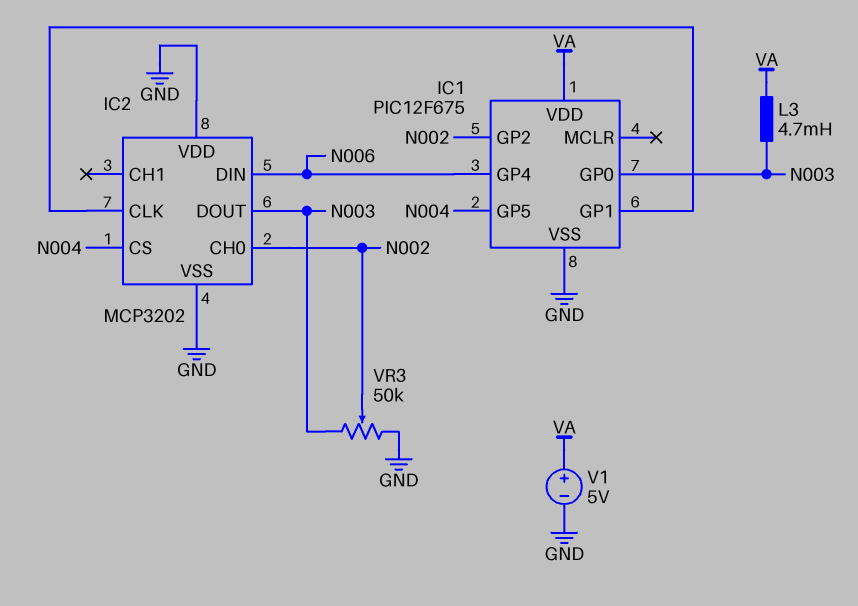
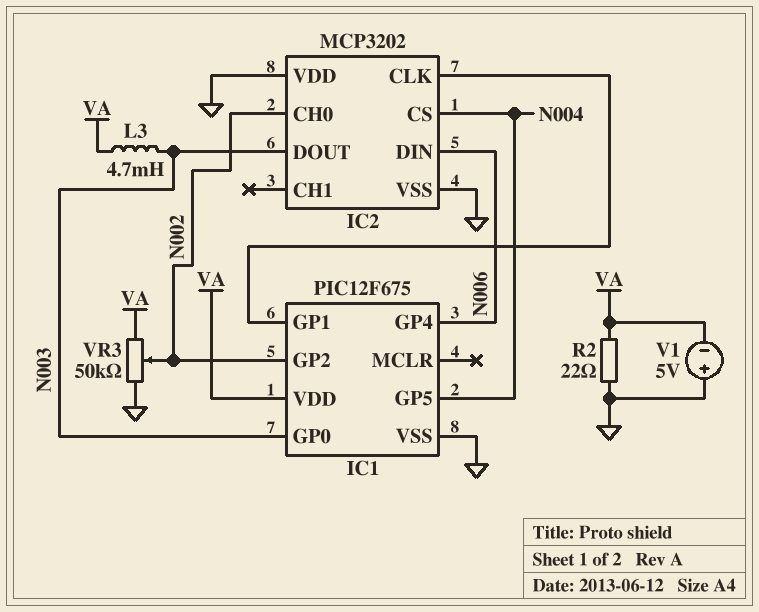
R2: none -> 22 (GND, VA)
V1: 5V (plus VA, minus GND) -> 5V (plus GND, minus VA)
VR3: 50k (GND, N003, wiper N002) -> 50k (GND, VA, wiper N002)

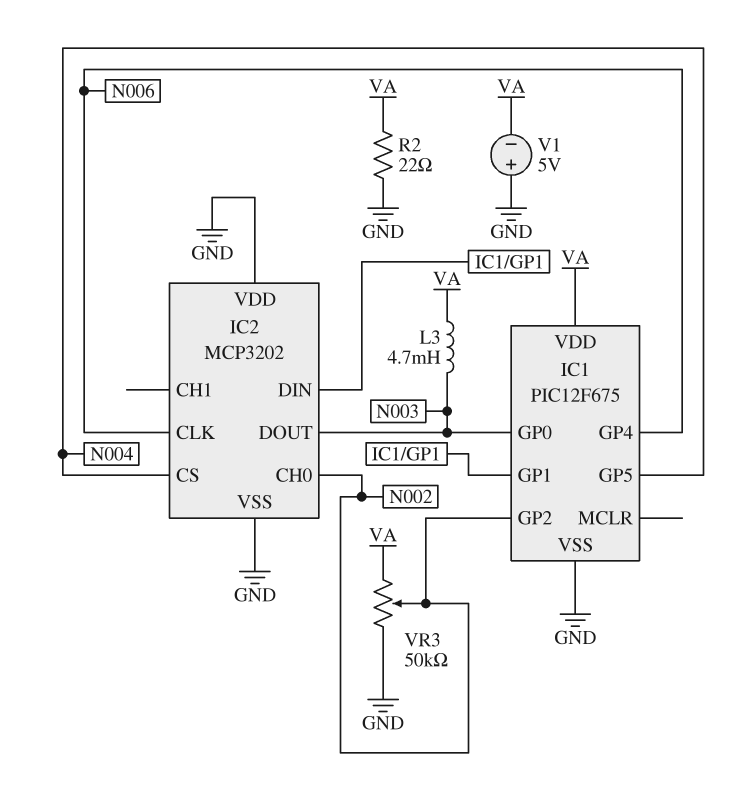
IC2 pin CLK: IC1/GP1 -> N006
IC2 pin DIN: N006 -> IC1/GP1

